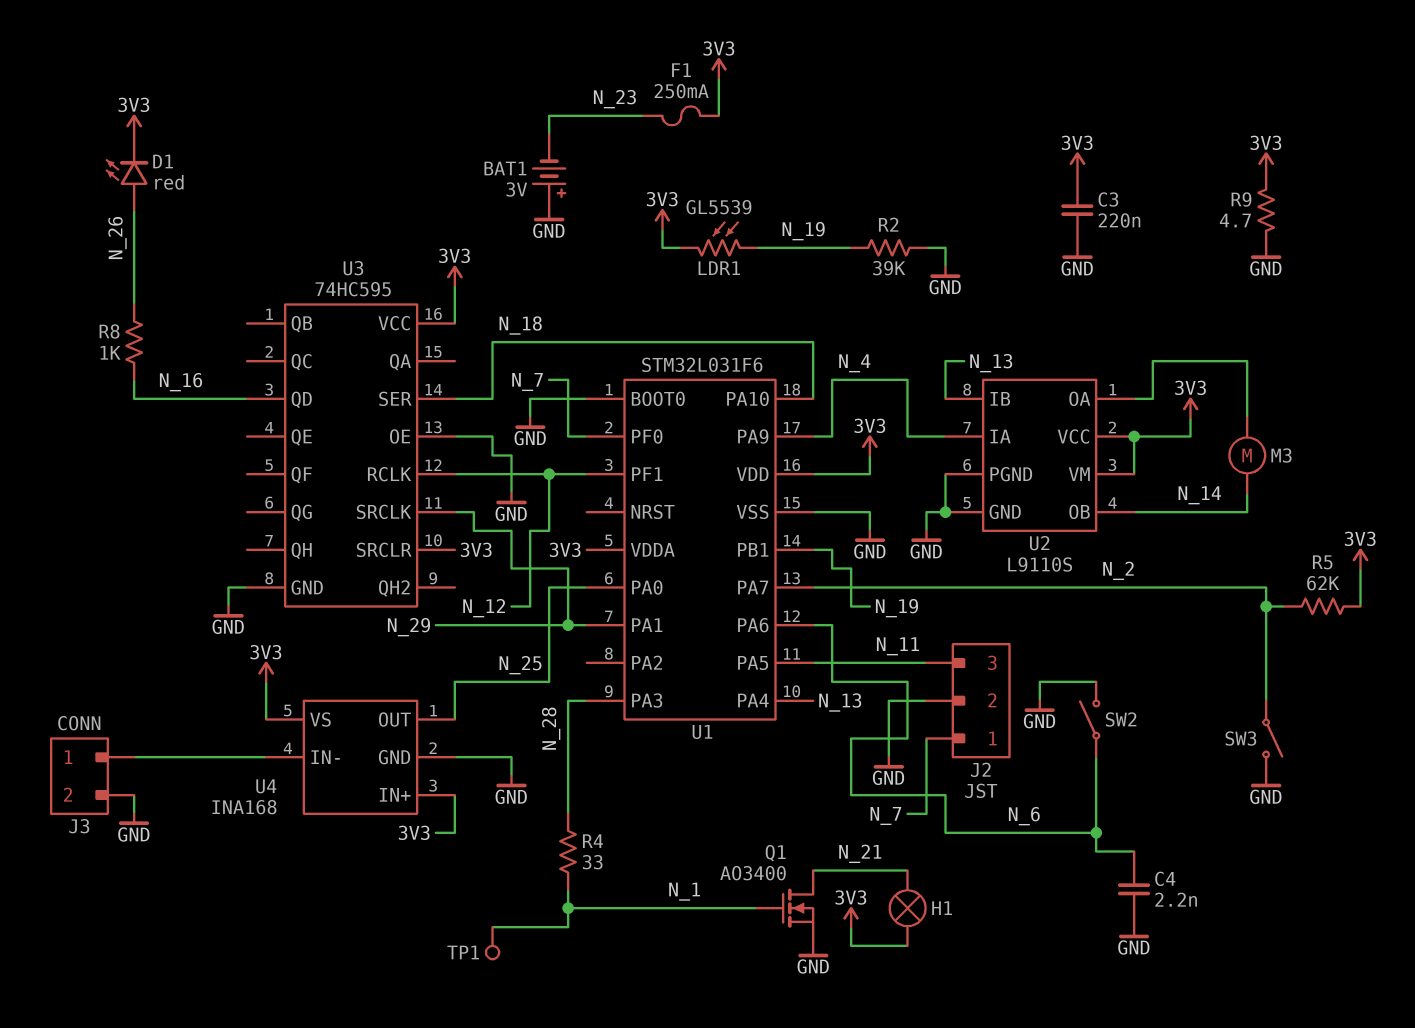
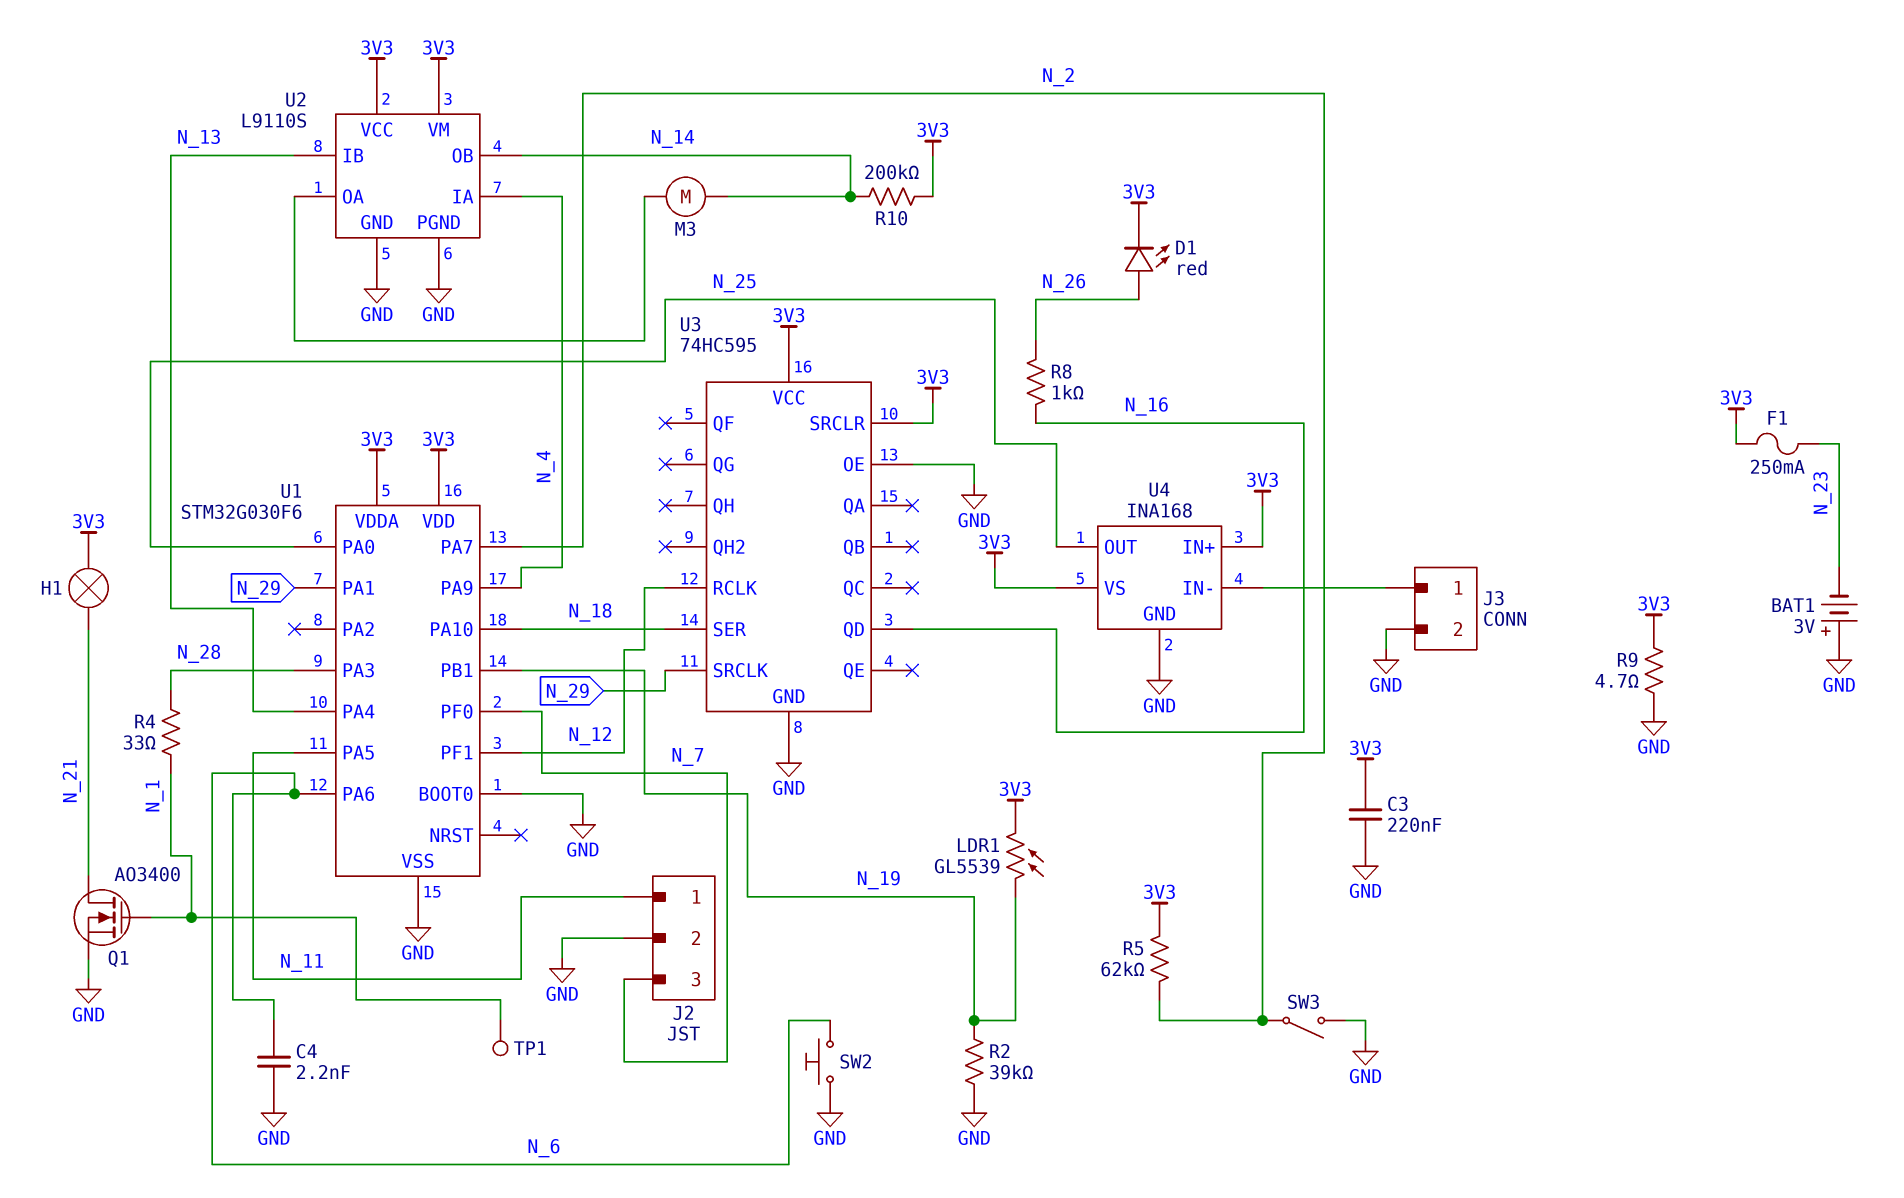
J2 pin 1: N_7 -> N_11
J2 pin 3: N_11 -> N_7
R10: none -> 200k (3V3, N_14)
SW2: switch (GND, N_6) -> button (GND, N_6)
U1: STM32L031F6 -> STM32G030F6

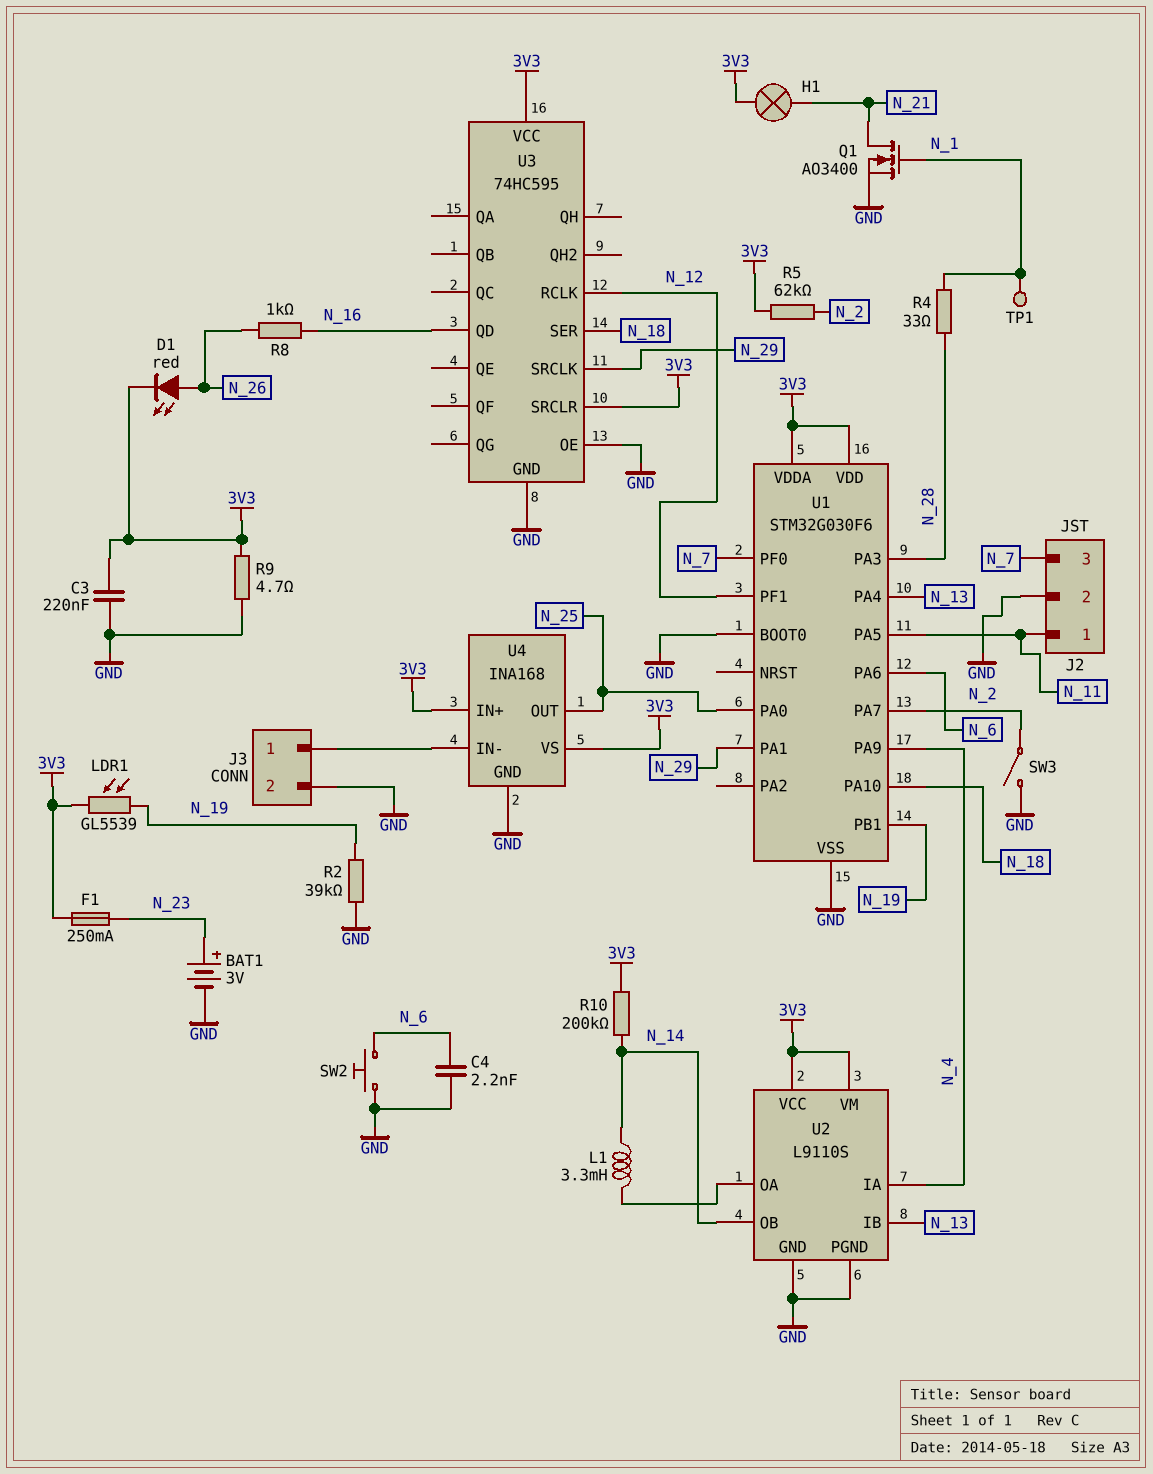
BAT1: 3V (plus GND, minus N_23) -> 3V (plus N_23, minus GND)
L1: none -> 3.3mH (N_14, U2/OA)
M3: motor (N_14, U2/OA) -> none

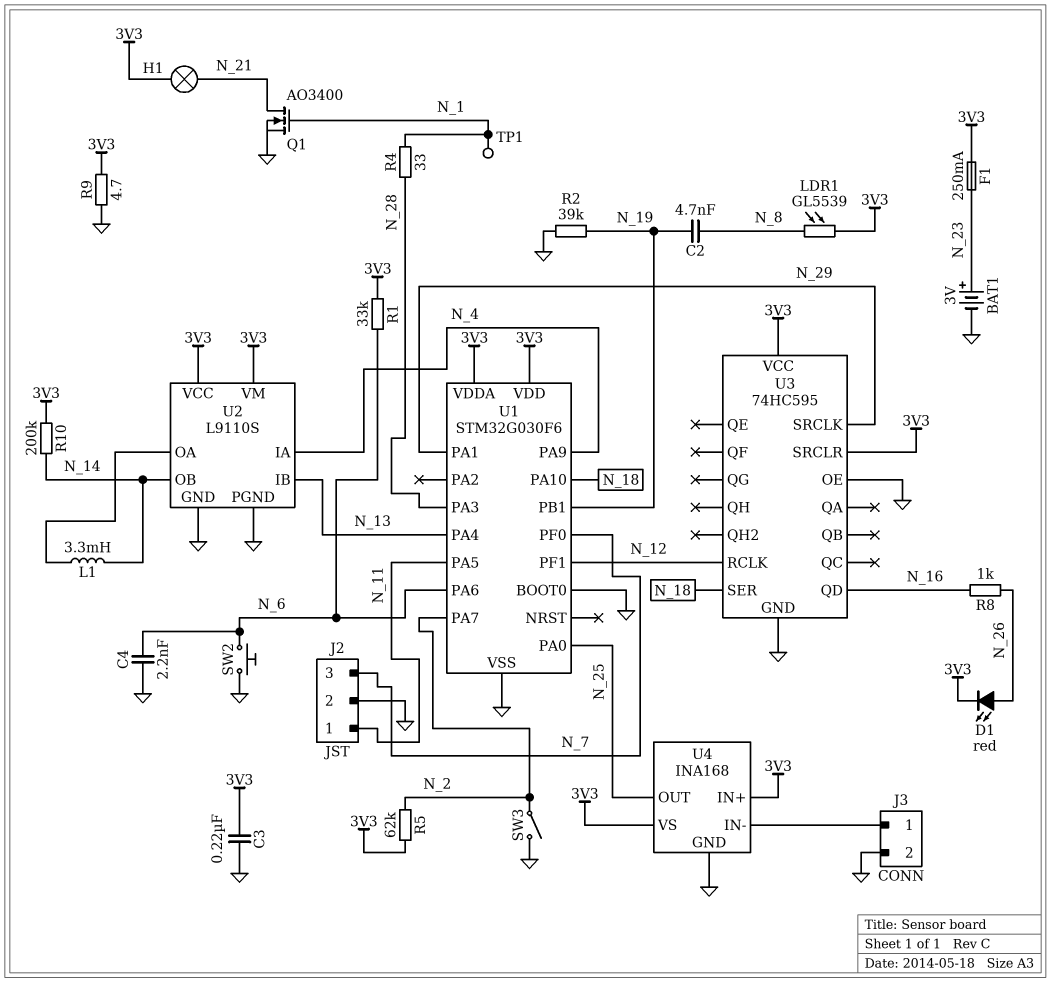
C2: none -> 4.7nF (N_8, N_19)
LDR1: GL5539 (3V3, N_19) -> GL5539 (3V3, N_8)
R1: none -> 33k (3V3, N_6)

